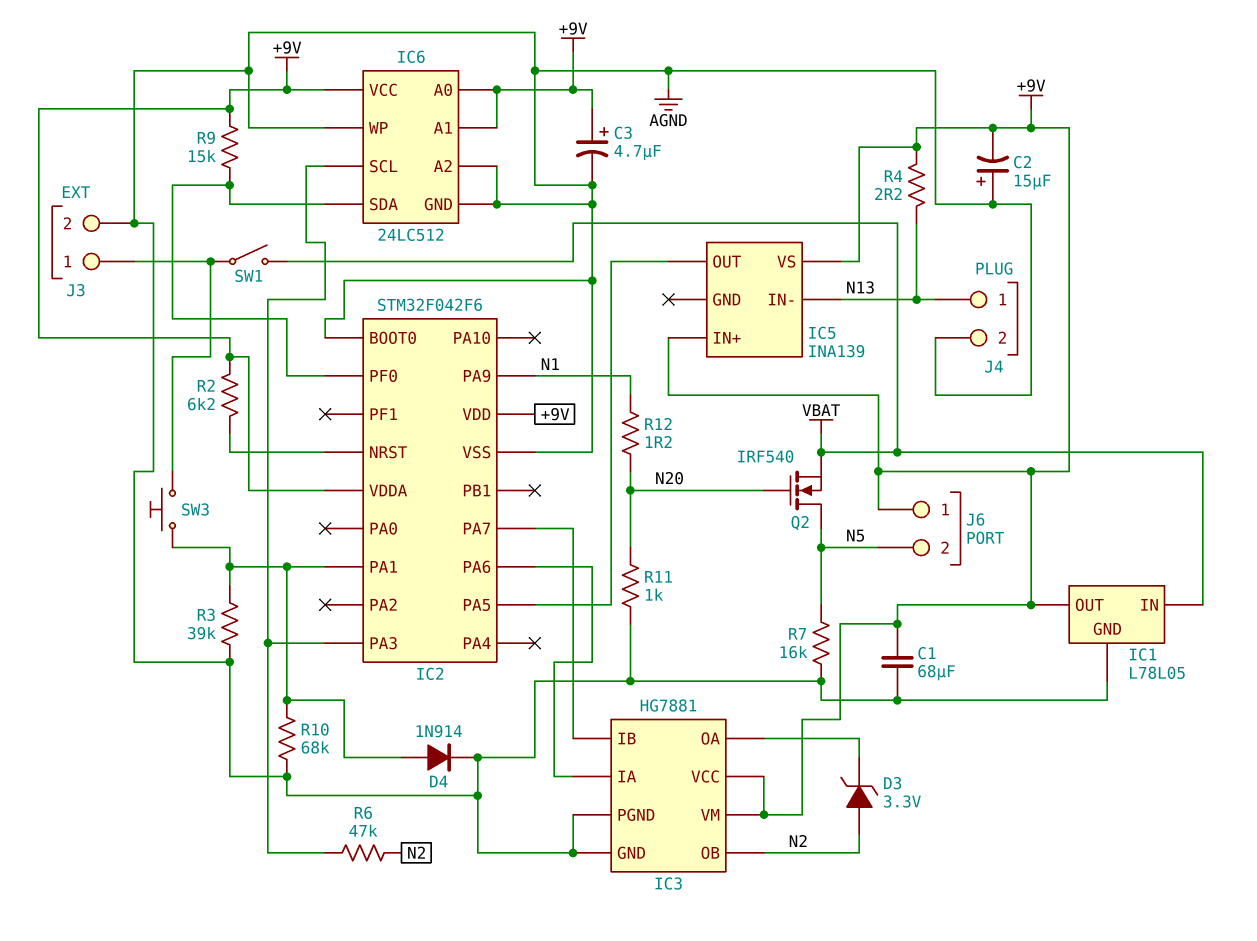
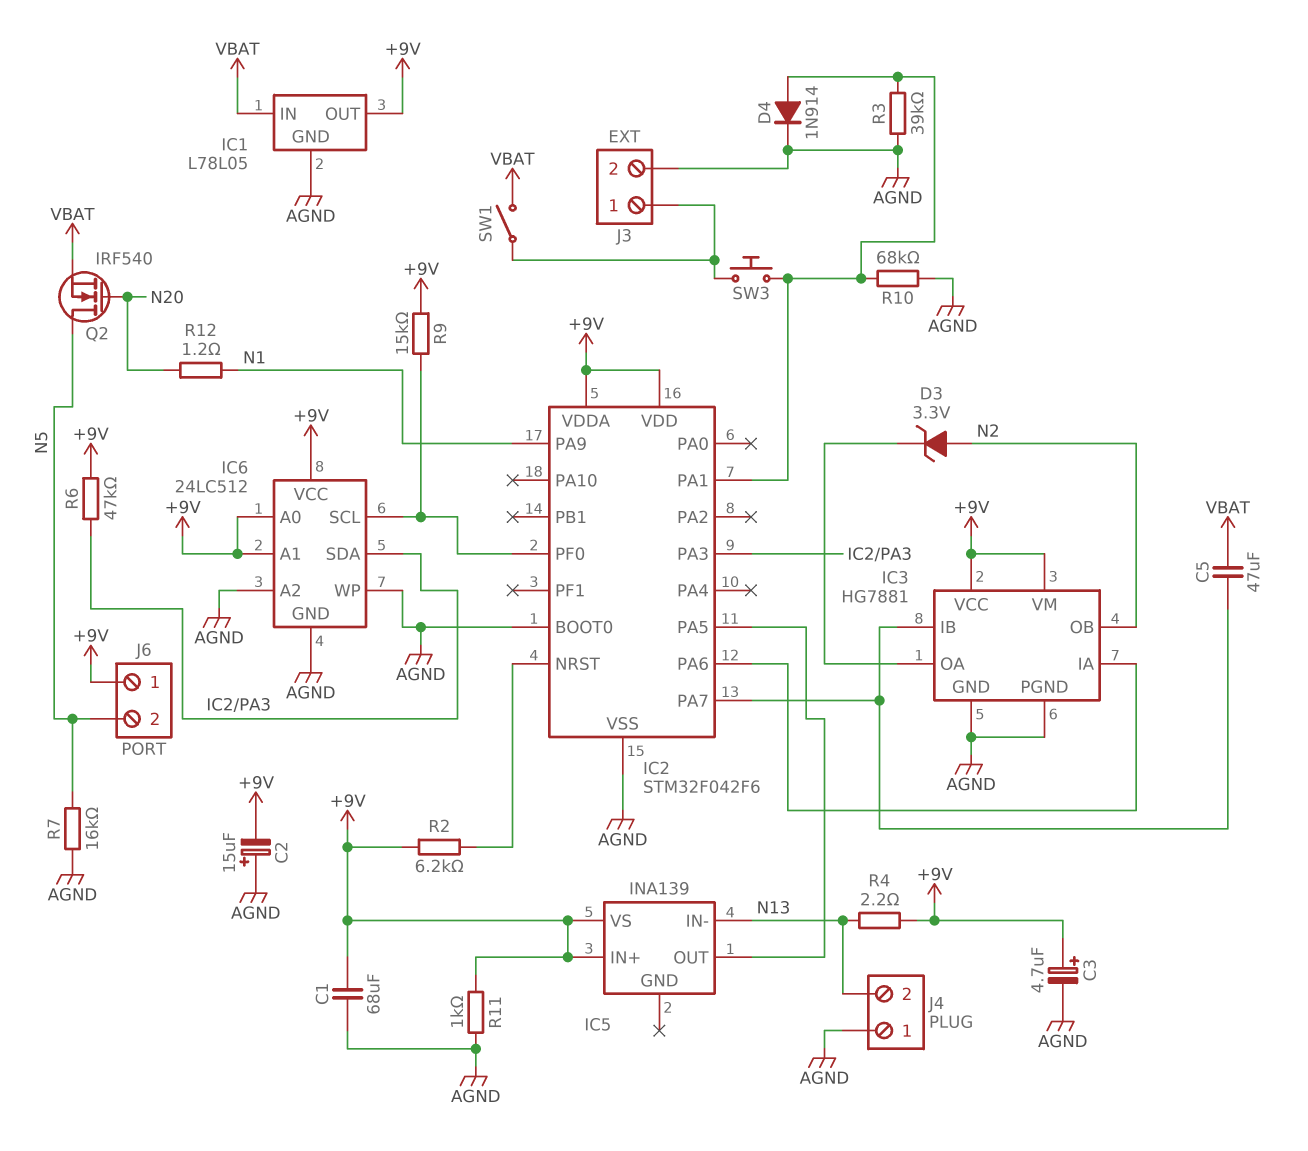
C5: none -> 47uF (IC2/PA7, VBAT)
IC6 pin SCL: IC2/PA3 -> IC2/PF0
IC6 pin SDA: IC2/PF0 -> IC2/PA3
J4 pin 1: N13 -> AGND
J4 pin 2: AGND -> N13
R6: 47k (IC2/PA3, N2) -> 47k (+9V, IC2/PA3)
R11: 1k (AGND, N20) -> 1k (+9V, AGND)

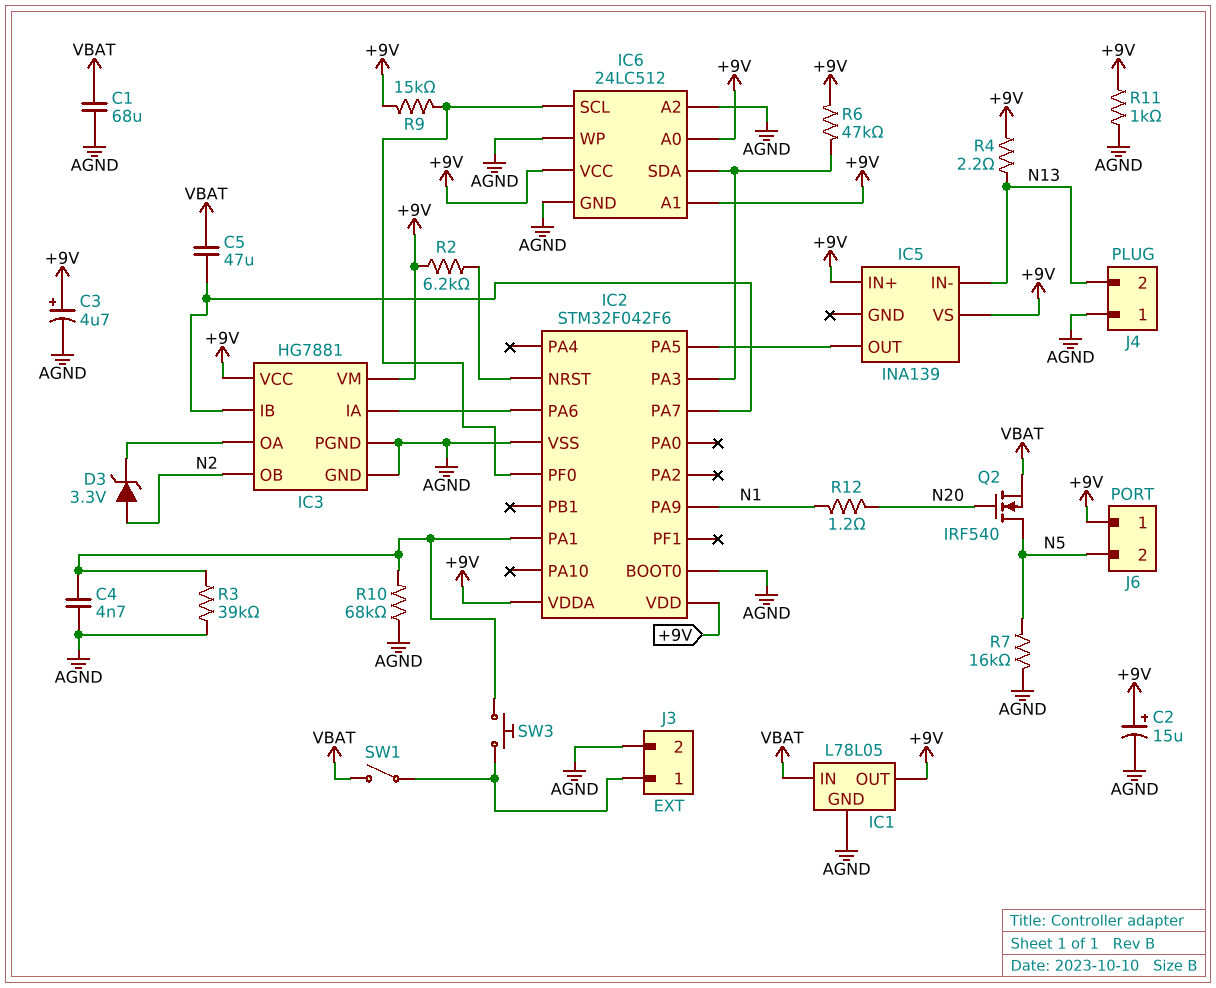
C1: 68uF (+9V, AGND) -> 68uF (AGND, VBAT)
C2: 15uF (plus AGND, minus +9V) -> 15uF (plus +9V, minus AGND)
C4: none -> 4.7nF (AGND, IC2/PA1)
D4: diode 1N914 (A IC2/PA1, K AGND) -> none

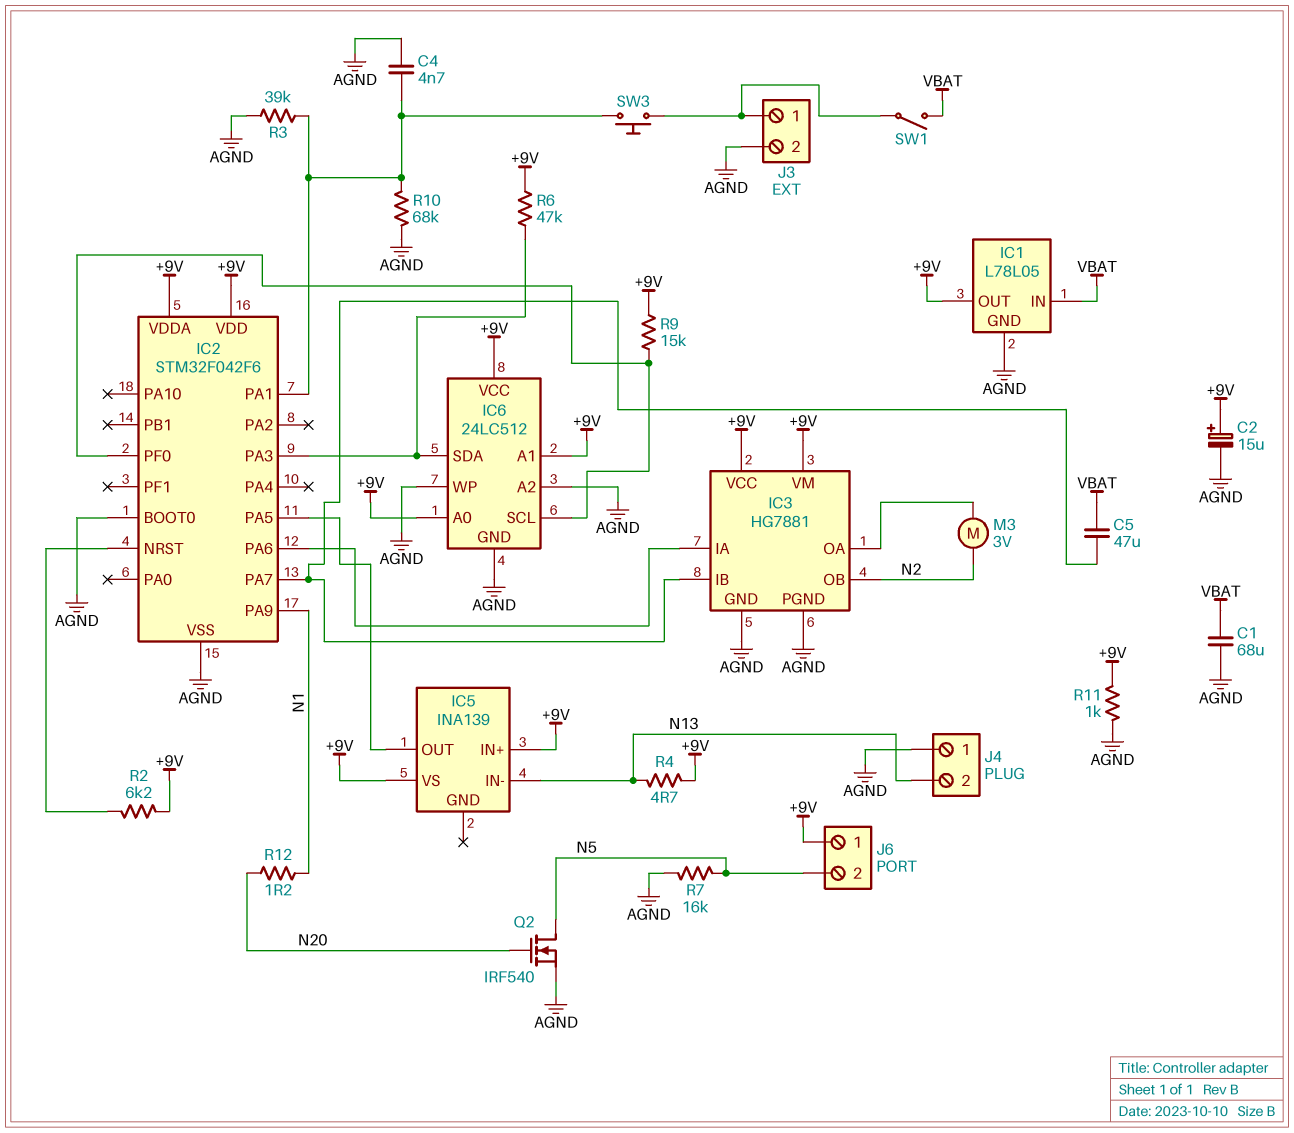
C3: 4.7uF (plus +9V, minus AGND) -> none
D3: zener 3.3V (A N2, K IC3/OA) -> none
M3: none -> motor 3V (IC3/OA, N2)
Q2: NMOS IRF540 (G N20, D N5, S VBAT) -> NMOS IRF540 (G N20, D N5, S AGND)
R4: 2.2 (+9V, N13) -> 4.7 (+9V, N13)

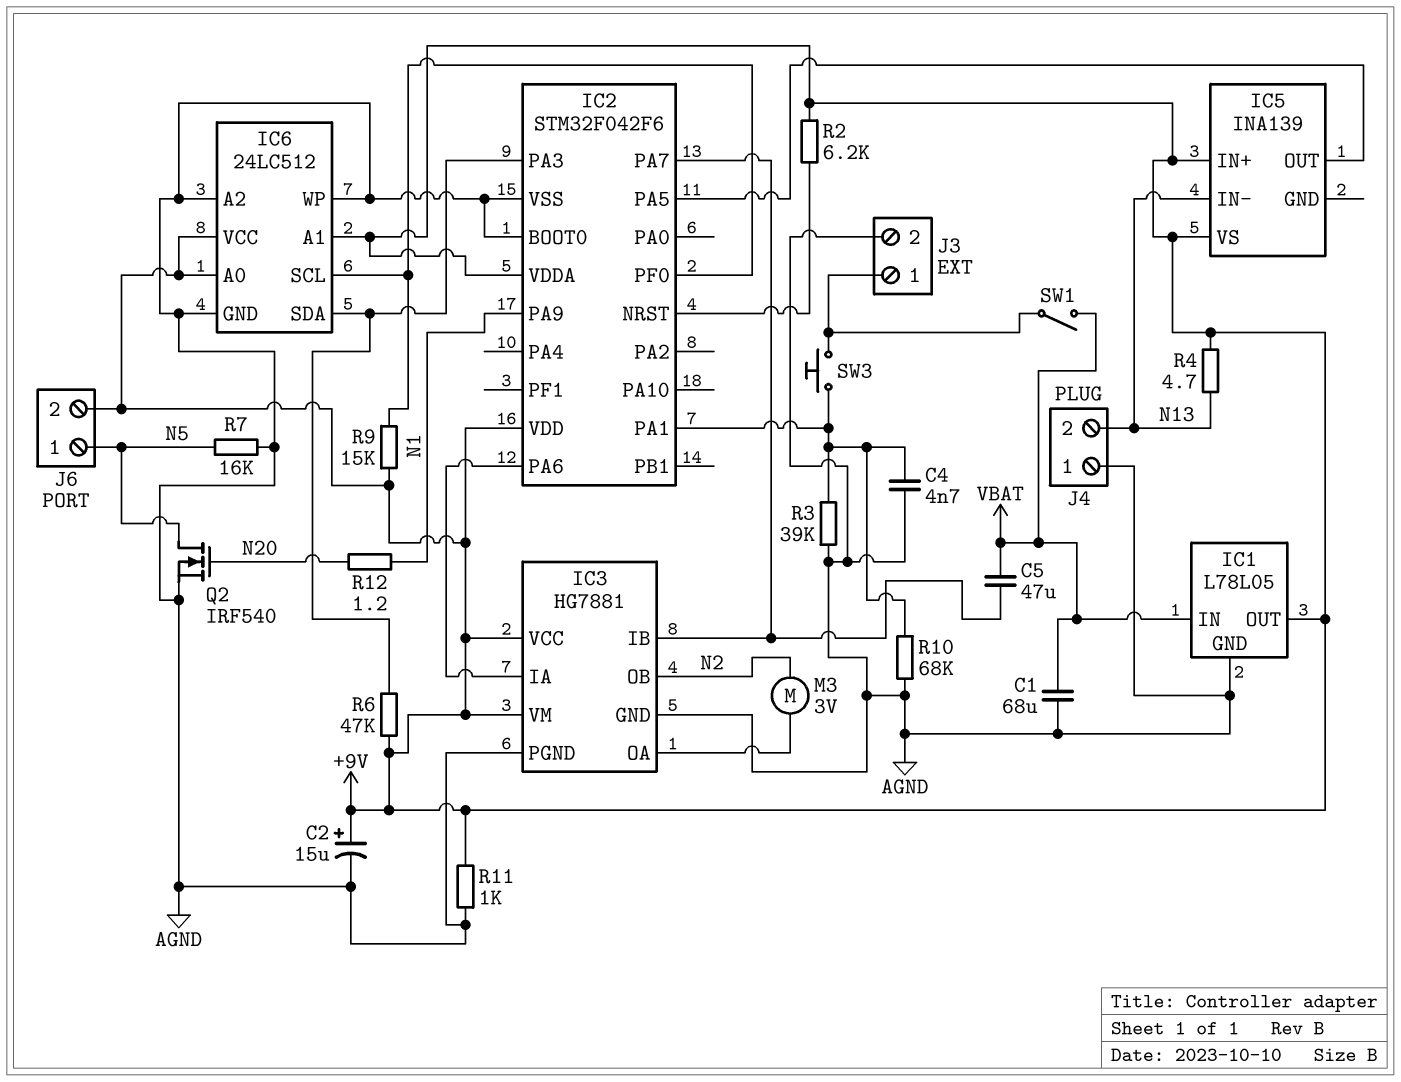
J6 pin 1: +9V -> N5
J6 pin 2: N5 -> +9V

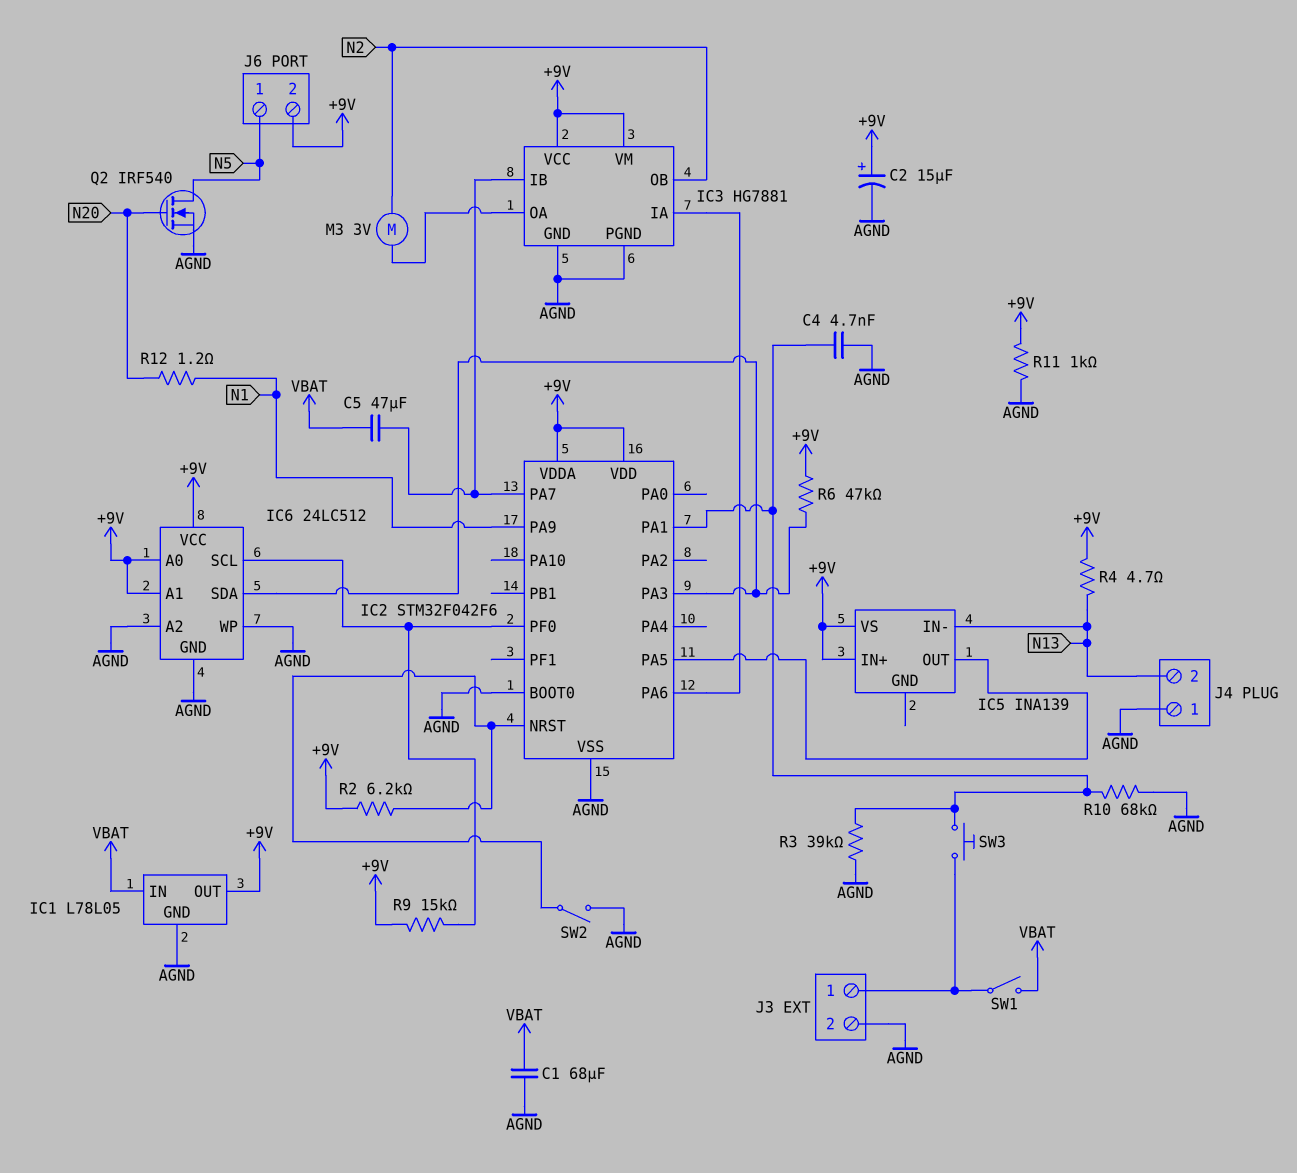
R7: 16k (AGND, N5) -> none
SW2: none -> switch (AGND, IC2/NRST)

